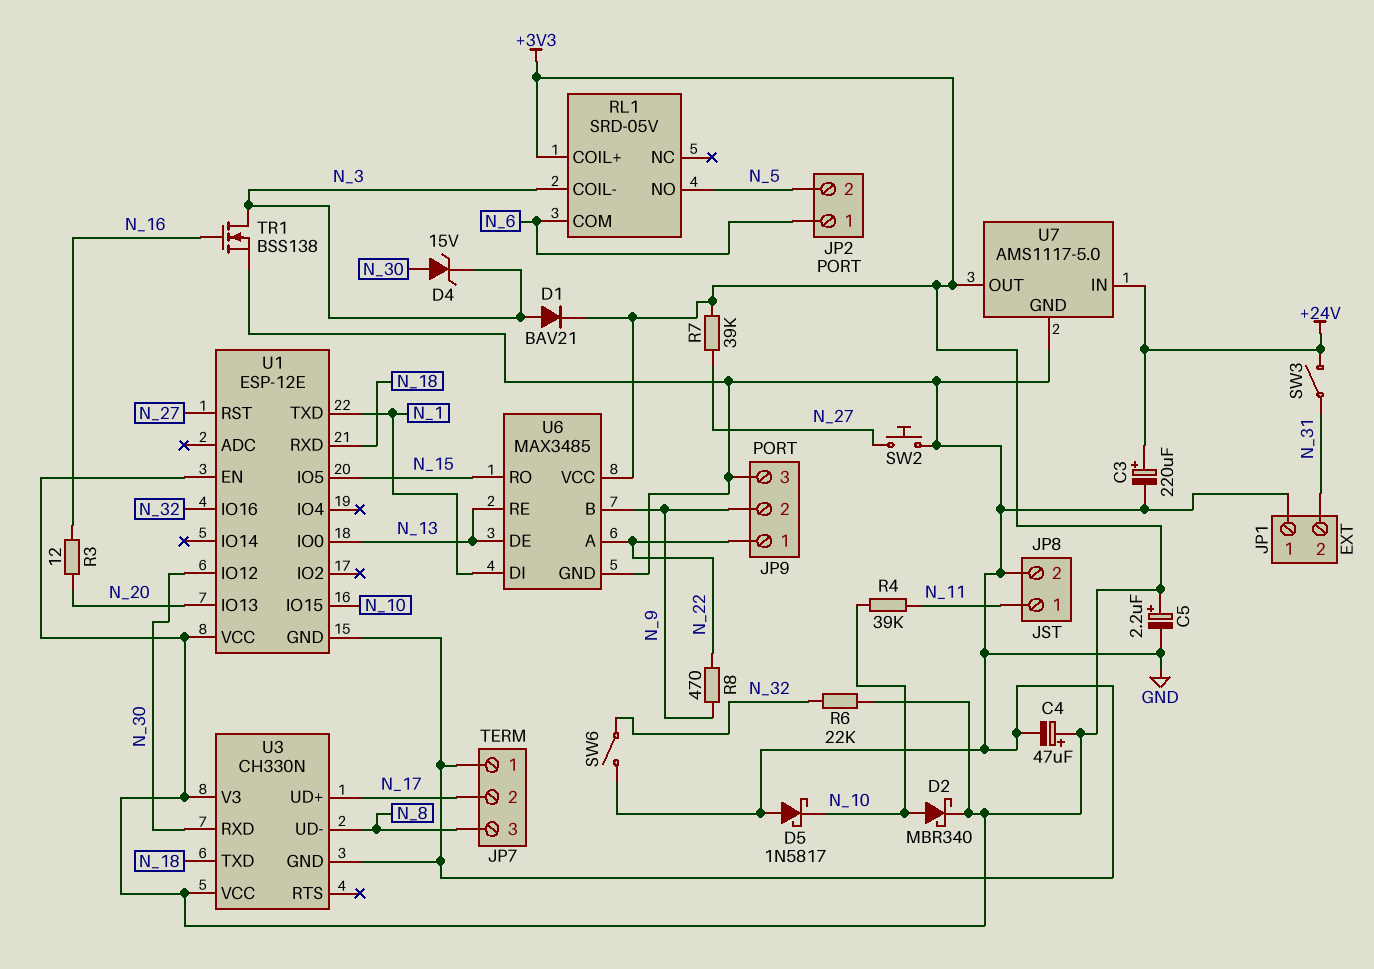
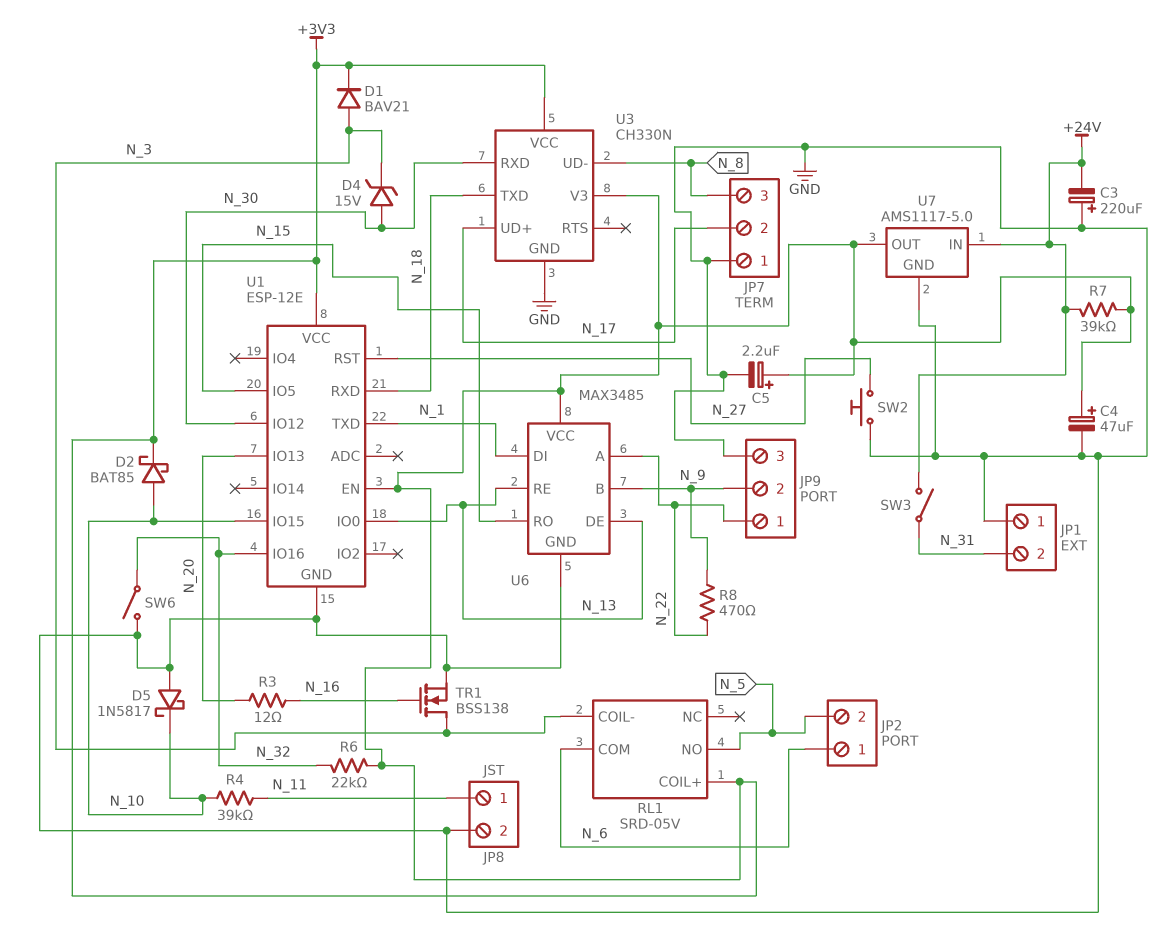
C3: 220uF (plus +24V, minus GND) -> 220uF (plus GND, minus +24V)
D2: schottky MBR340 (A N_10, K +3V3) -> schottky BAT85 (A N_10, K +3V3)
R7: 39k (+3V3, N_27) -> 39k (+3V3, +24V)

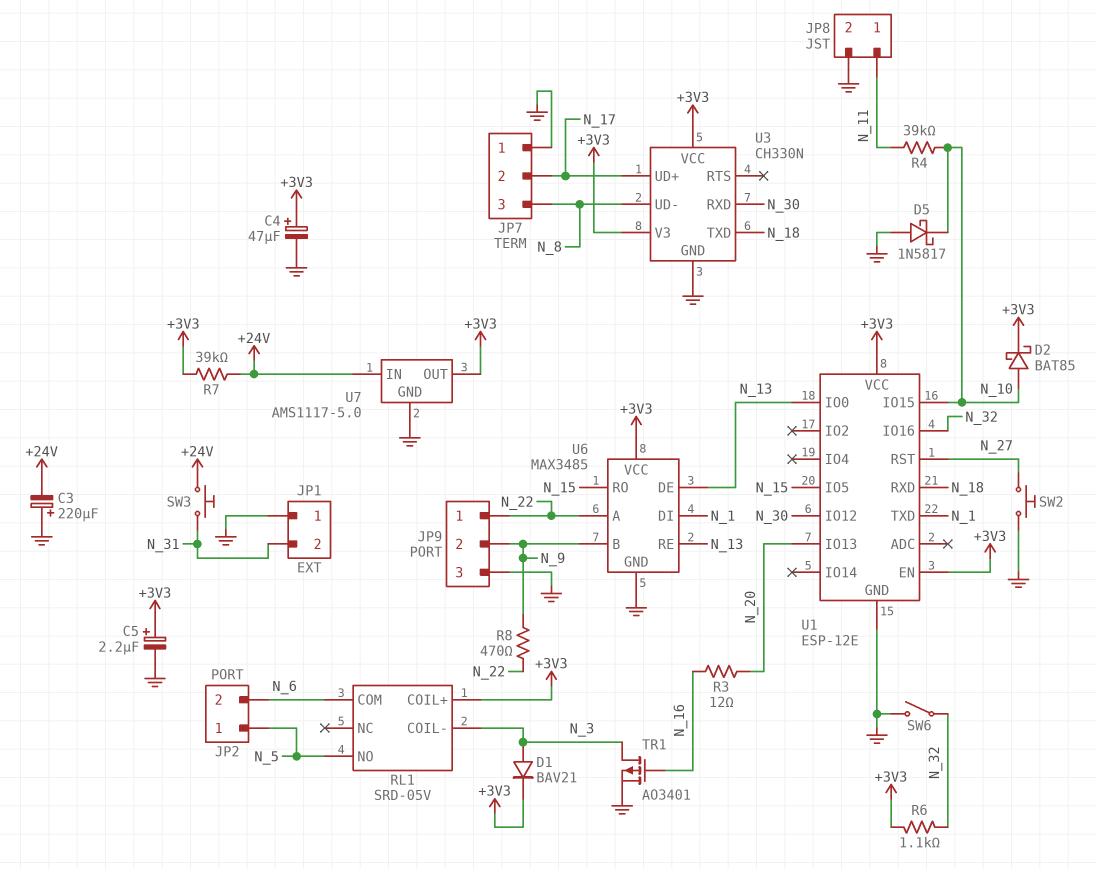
D4: zener 15V (A N_30, K N_3) -> none
JP2 pin 1: N_6 -> N_5
JP2 pin 2: N_5 -> N_6
R6: 22k (+3V3, N_32) -> 1.1k (+3V3, N_32)
SW3: switch (+24V, N_31) -> button (+24V, N_31)
TR1: NMOS BSS138 (G N_16, D N_3, S GND) -> PMOS AO3401 (G N_16, D N_3, S GND)

